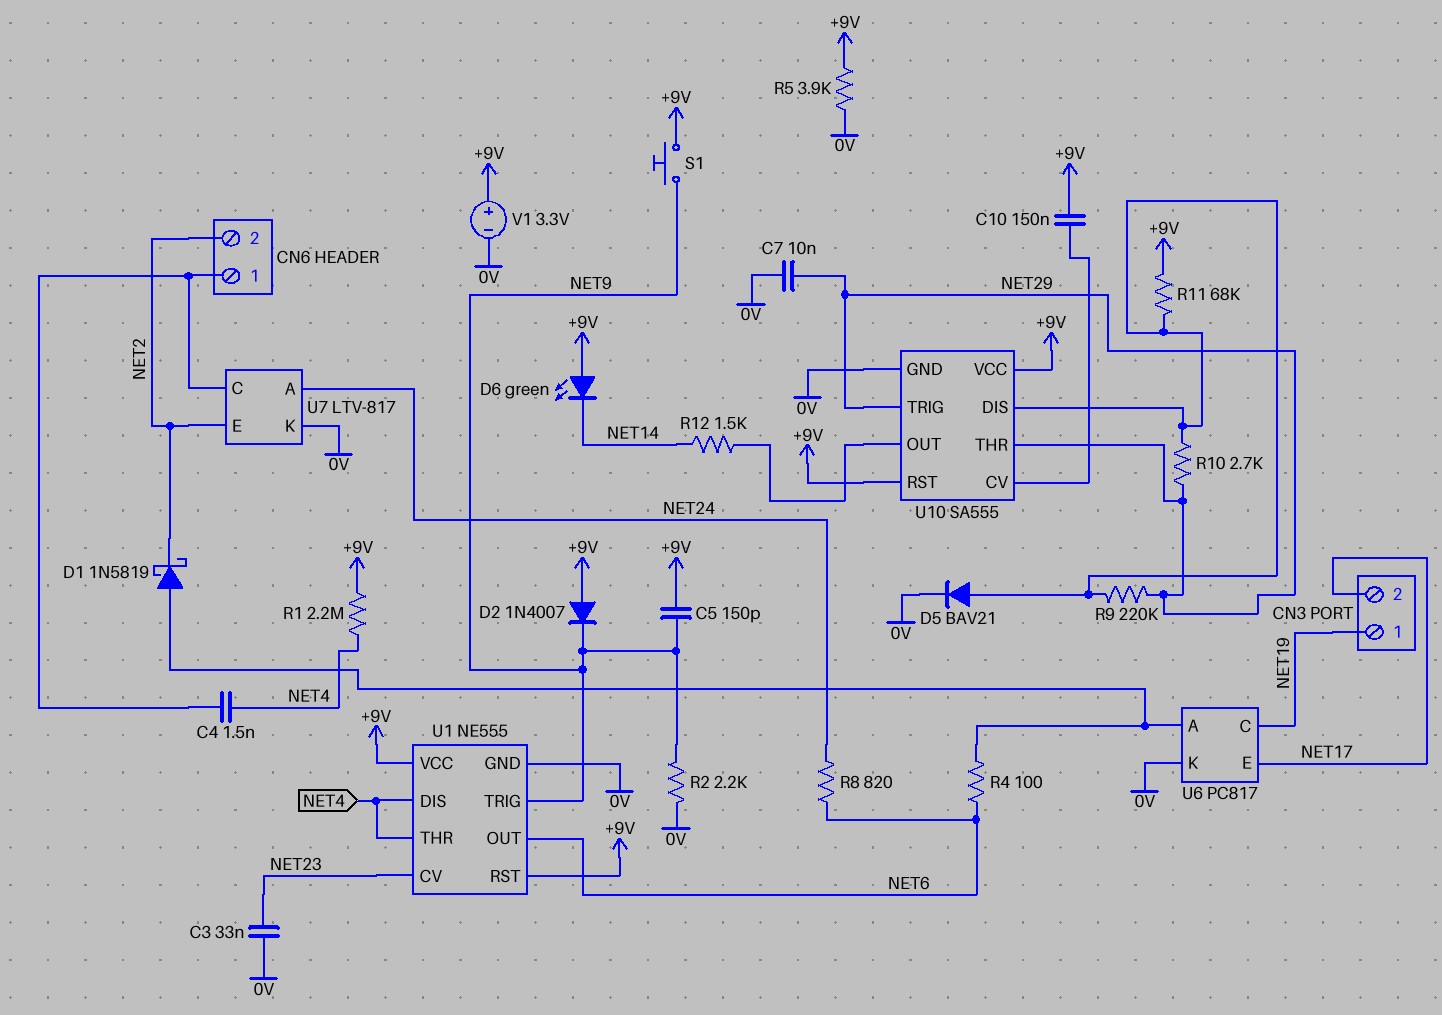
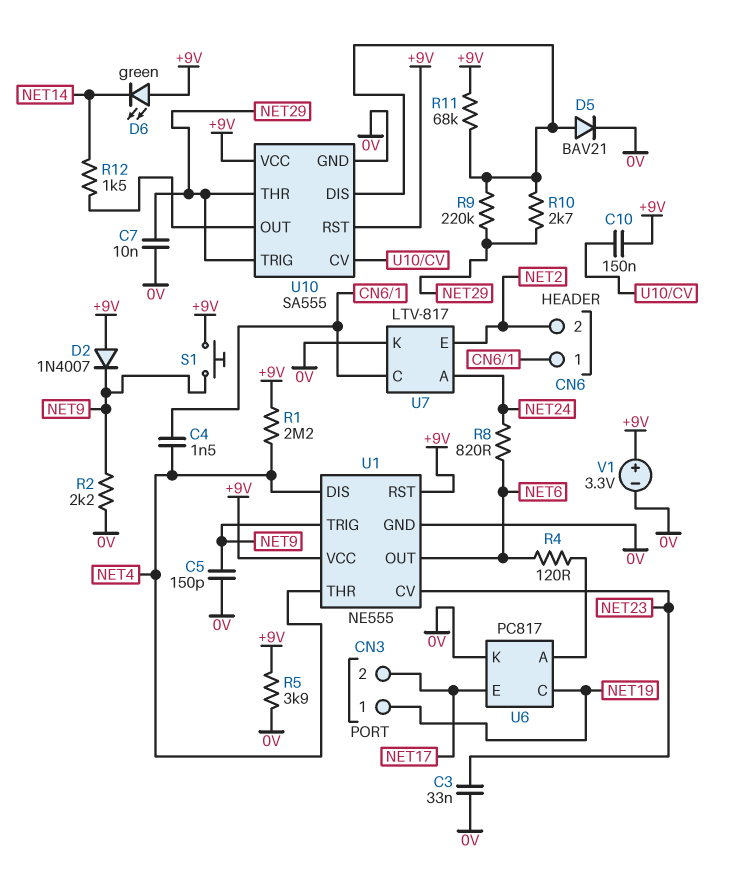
C5: 150pF (+9V, NET9) -> 150pF (0V, NET9)
D1: schottky 1N5819 (A U6/A, K NET2) -> none
R4: 100 (NET6, U6/A) -> 120 (NET6, U6/A)

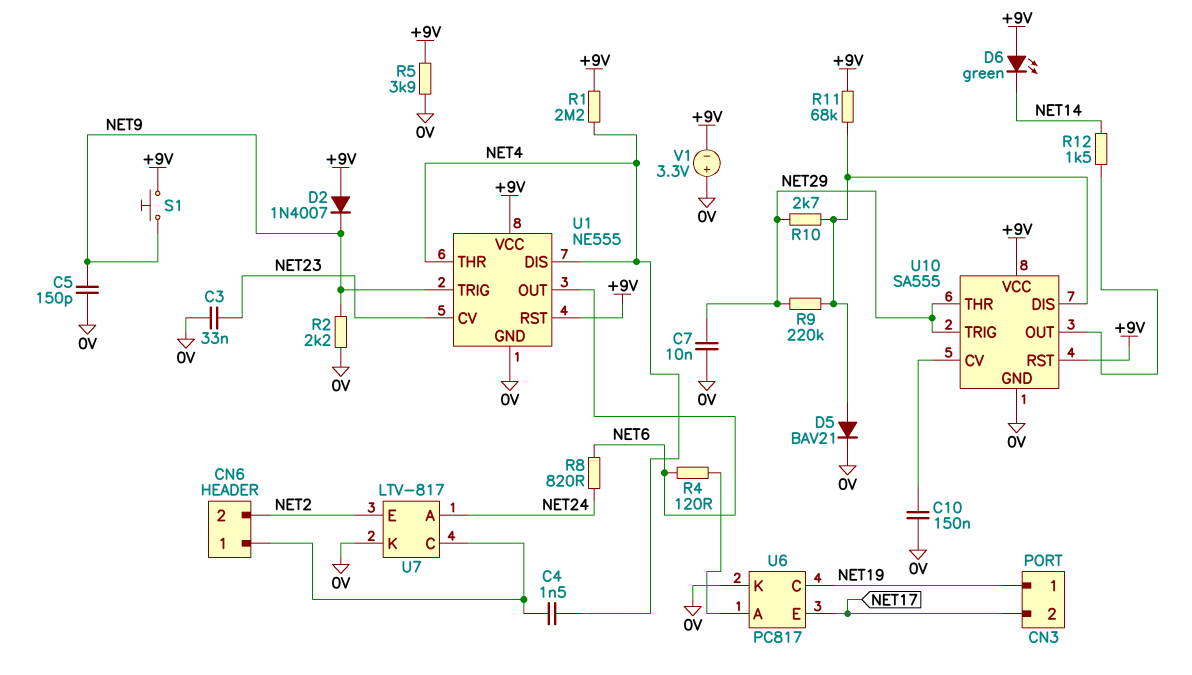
C10: 150nF (+9V, U10/CV) -> 150nF (0V, U10/CV)
V1: 3.3V (plus +9V, minus 0V) -> 3.3V (plus 0V, minus +9V)

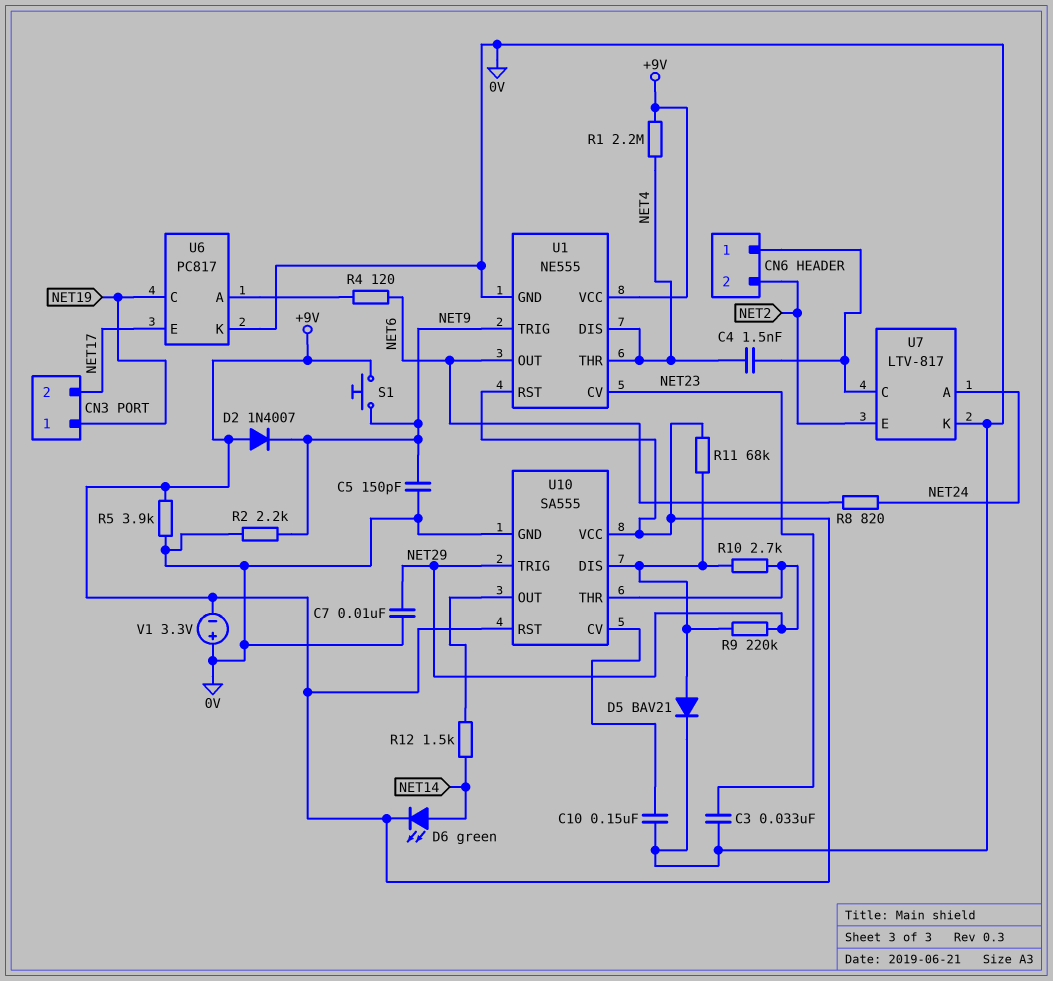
D6: LED green (A +9V, K NET14) -> LED green (A NET14, K +9V)

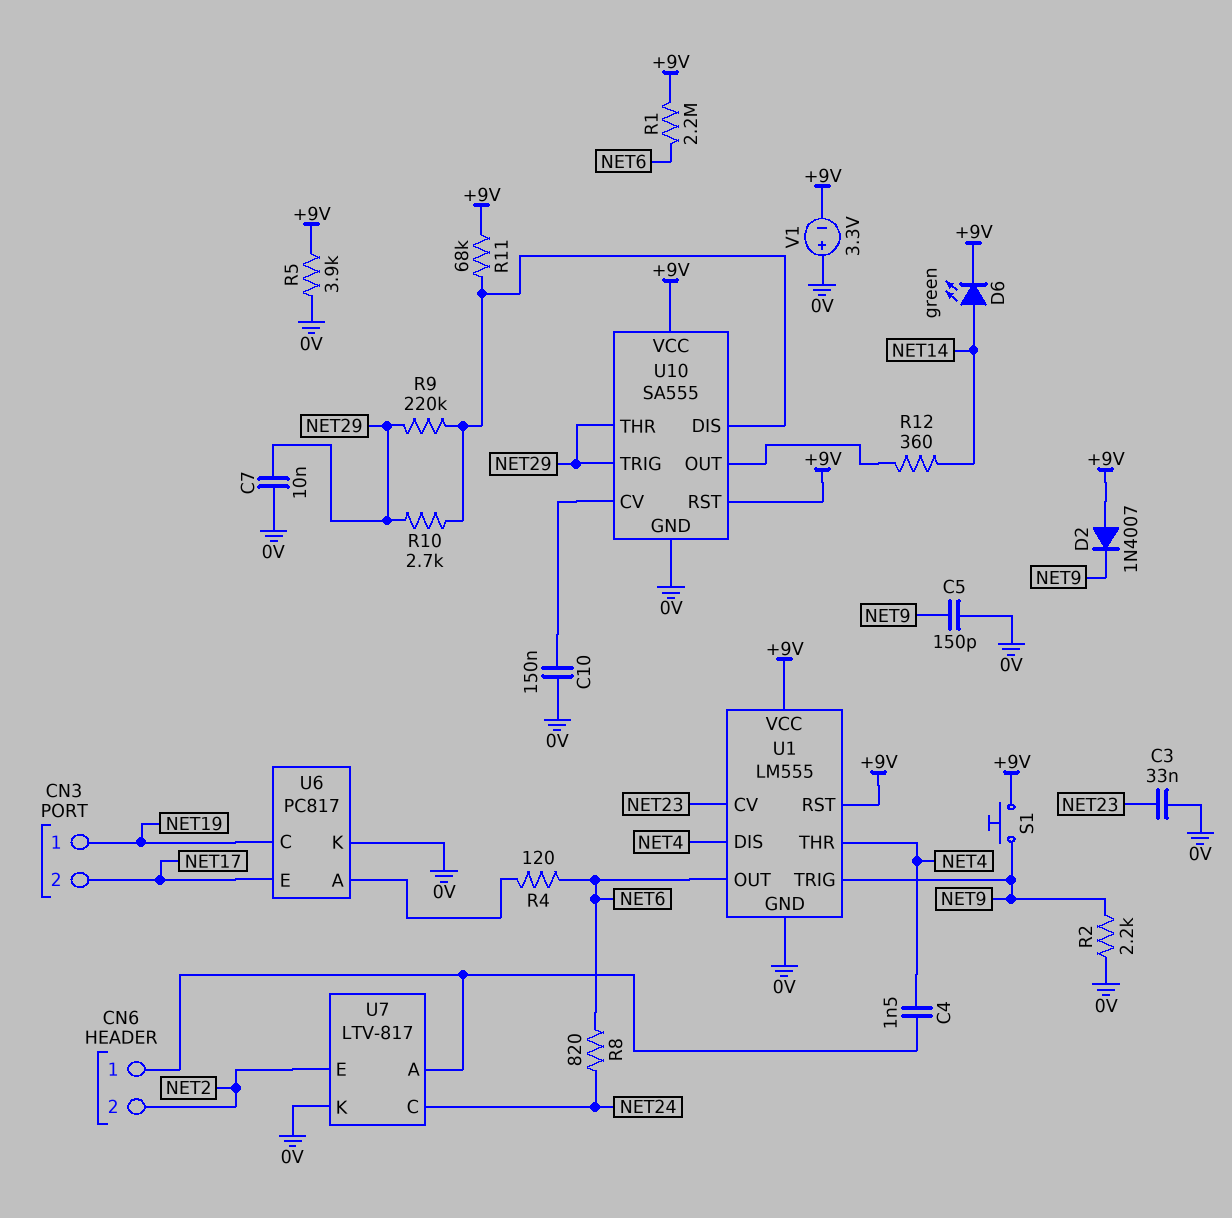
D5: diode BAV21 (A U10/DIS, K 0V) -> none
R1: 2.2M (+9V, NET4) -> 2.2M (+9V, NET6)
R12: 1.5k (NET14, U10/OUT) -> 360 (NET14, U10/OUT)
U1: NE555 -> LM555
U7 pin A: NET24 -> CN6/1
U7 pin C: CN6/1 -> NET24

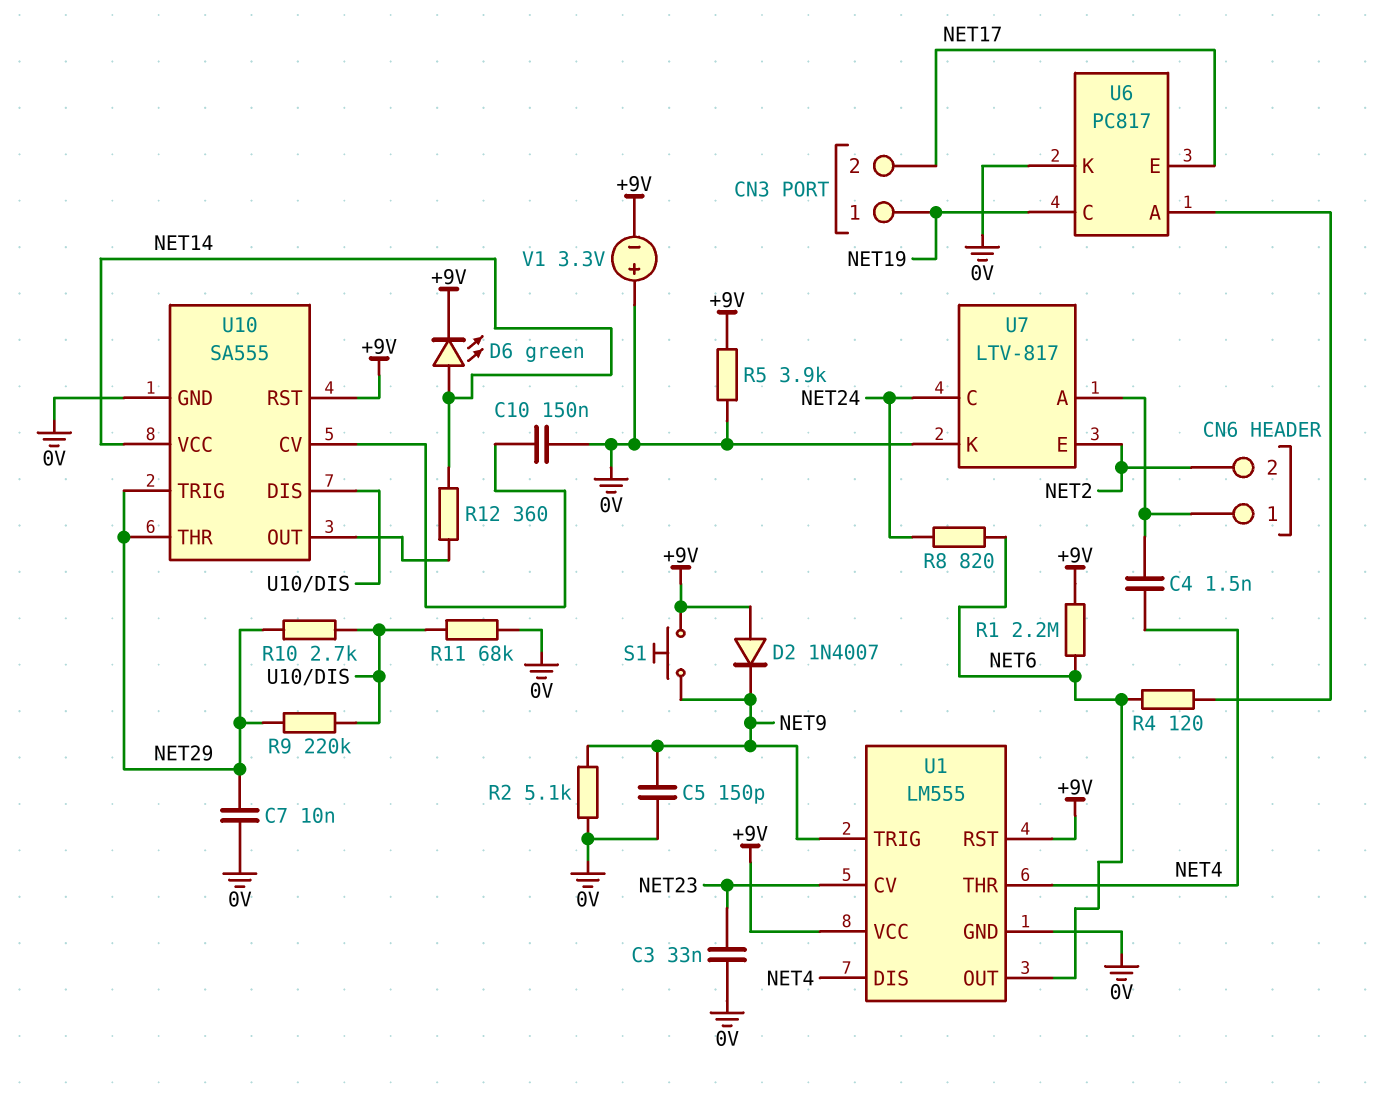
R2: 2.2k (0V, NET9) -> 5.1k (0V, NET9)
R11: 68k (+9V, U10/DIS) -> 68k (0V, U10/DIS)
U10 pin VCC: +9V -> NET14

